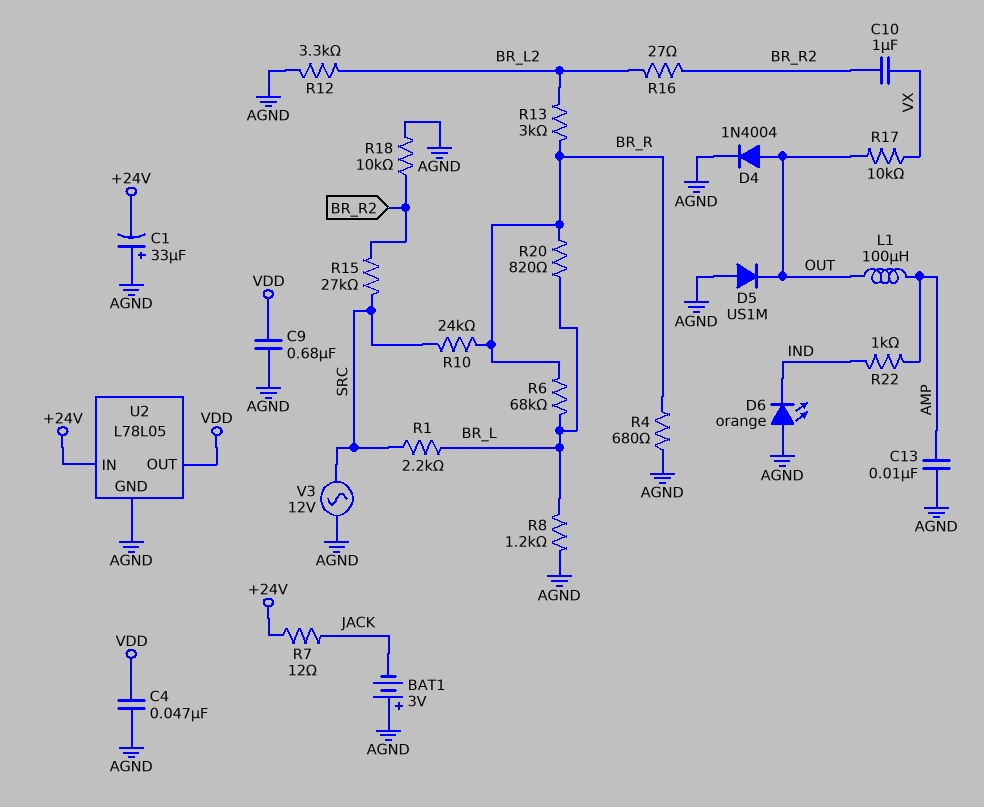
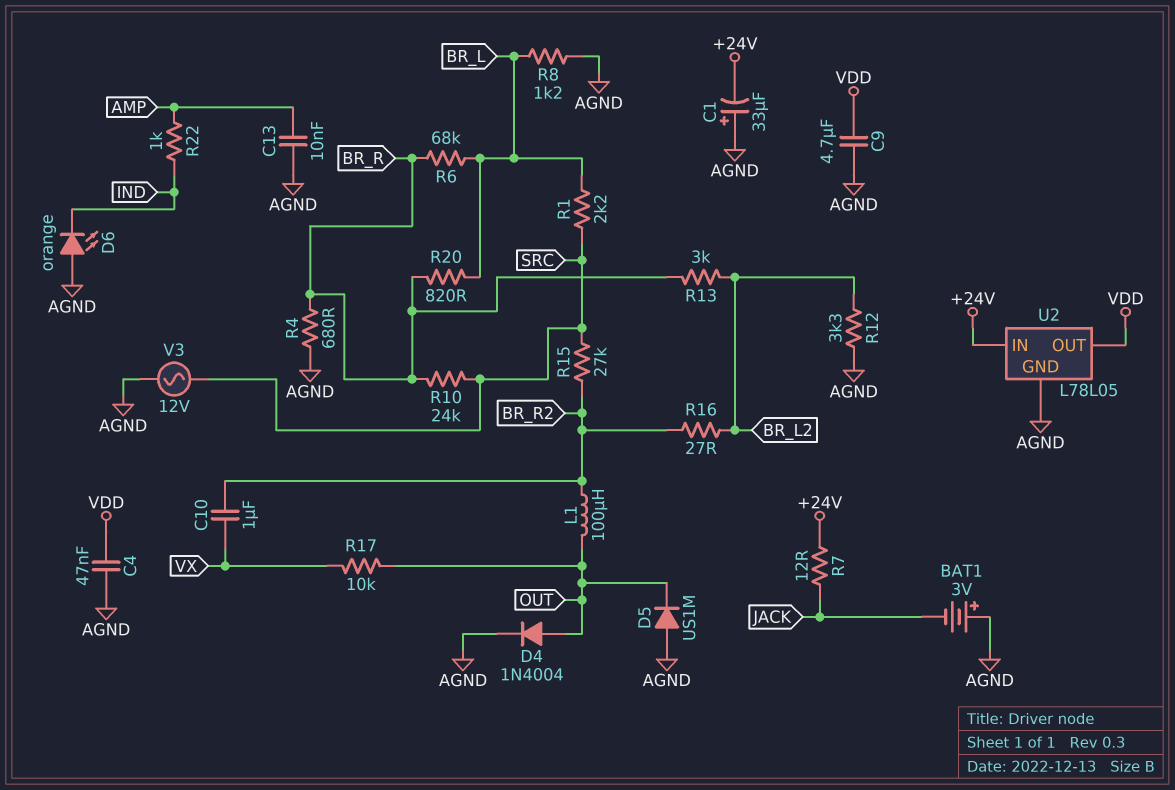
C9: 680nF (AGND, VDD) -> 4.7uF (AGND, VDD)
L1: 100uH (AMP, OUT) -> 100uH (BR_R2, OUT)
R18: 10k (AGND, BR_R2) -> none

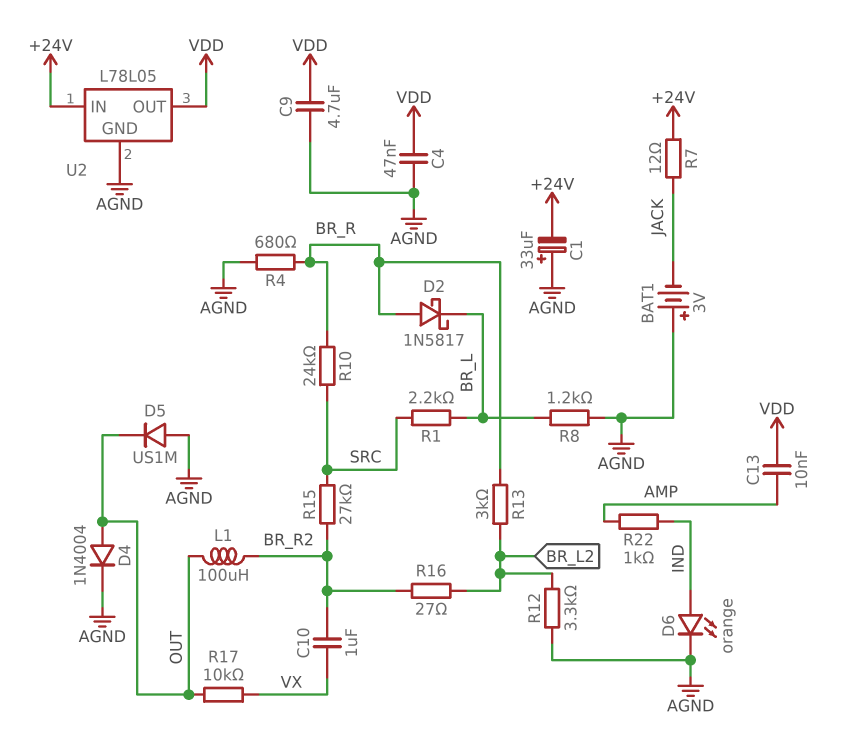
C13: 10nF (AGND, AMP) -> 10nF (AMP, VDD)
D2: none -> schottky 1N5817 (A BR_R, K BR_L)
D6: LED orange (A AGND, K IND) -> LED orange (A IND, K AGND)
R6: 68k (BR_L, BR_R) -> none
R20: 820 (BR_L, BR_R) -> none
V3: AC 12V (AGND, SRC) -> none

